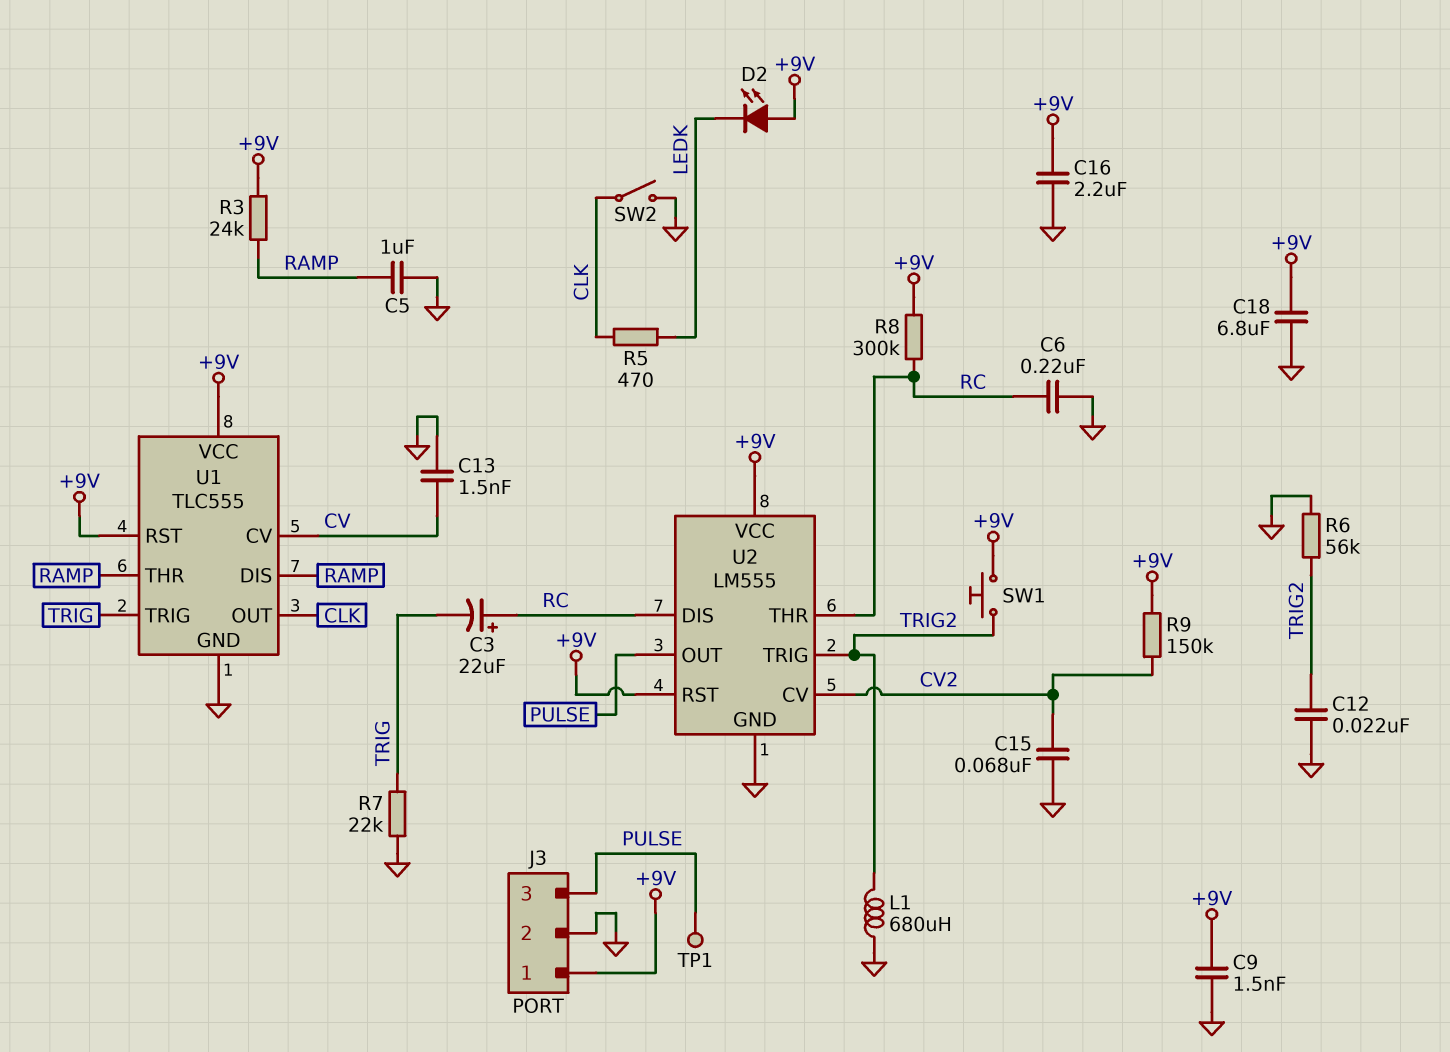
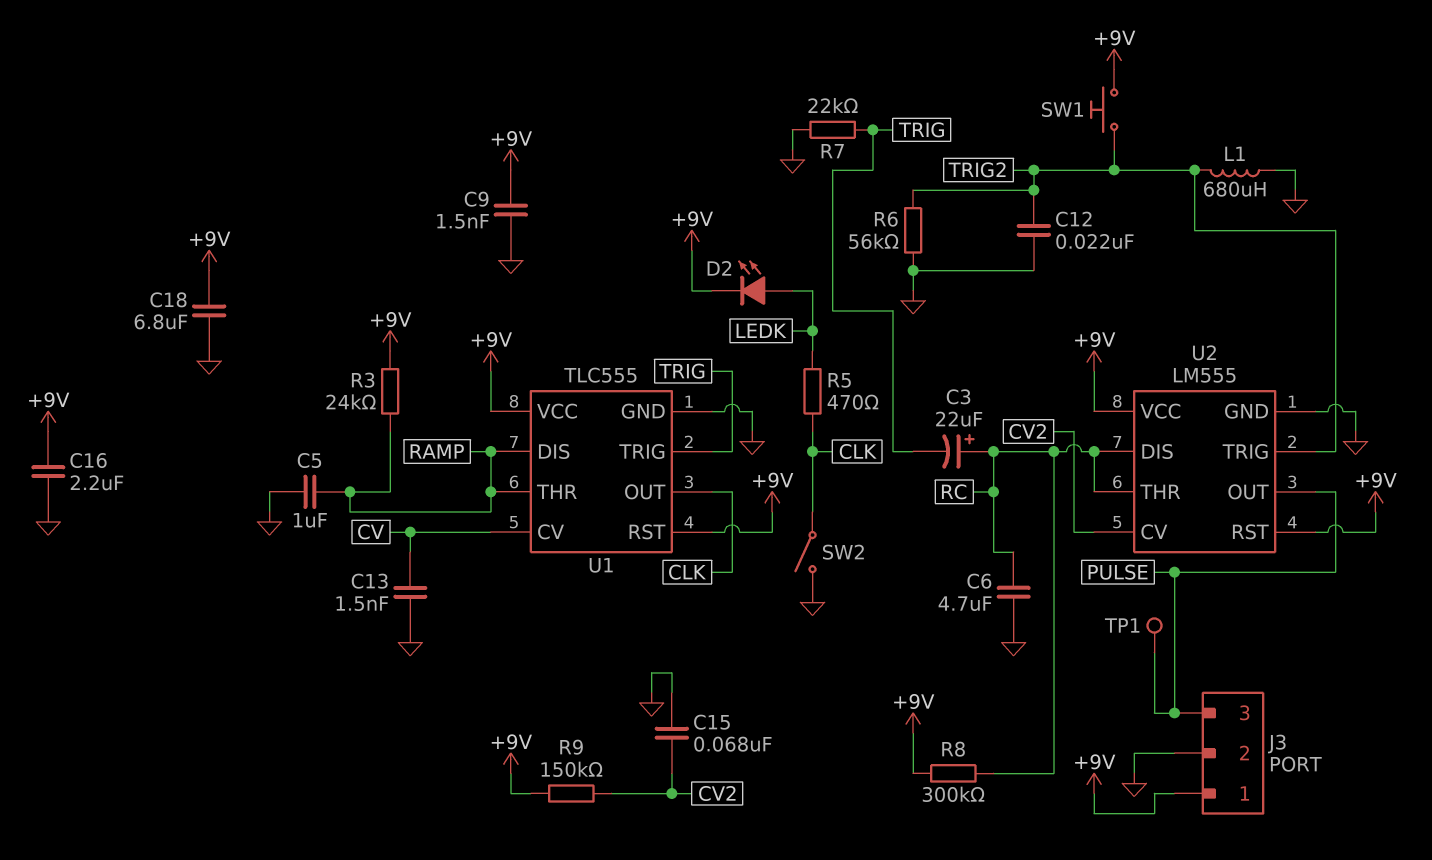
C6: 220nF (GND, RC) -> 4.7uF (GND, RC)
D2: LED (A +9V, K LEDK) -> LED (A LEDK, K +9V)

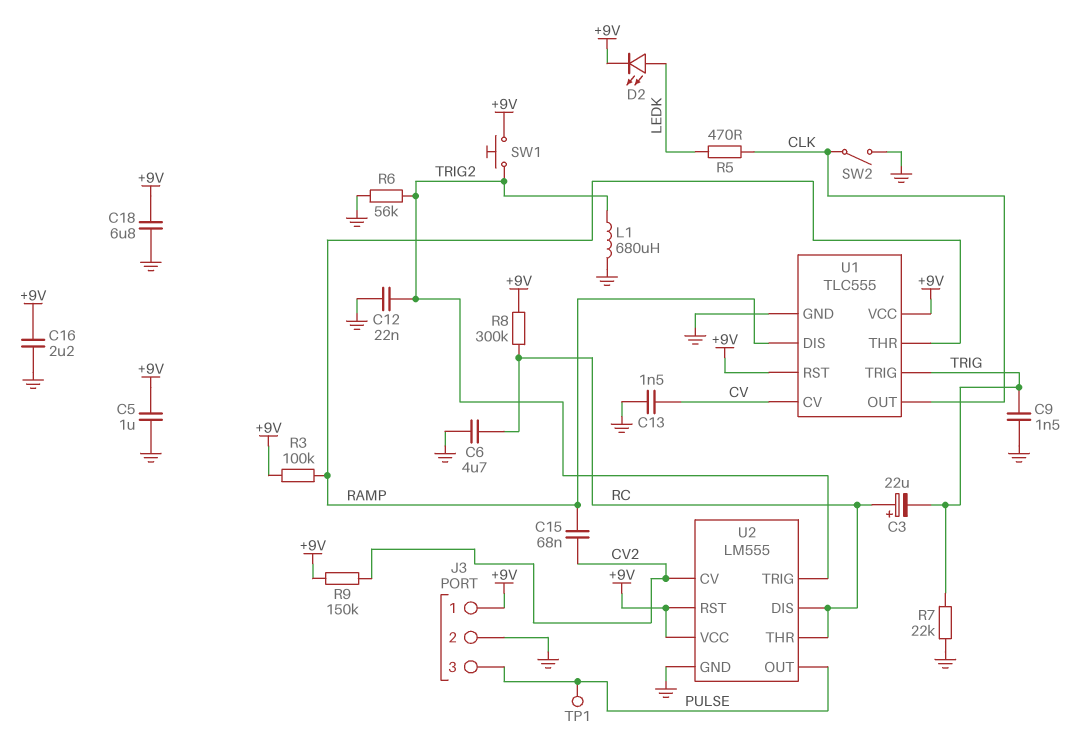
C5: 1uF (GND, RAMP) -> 1uF (+9V, GND)
C9: 1.5nF (+9V, GND) -> 1.5nF (GND, TRIG)
C15: 68nF (CV2, GND) -> 68nF (CV2, RAMP)
R3: 24k (+9V, RAMP) -> 100k (+9V, RAMP)

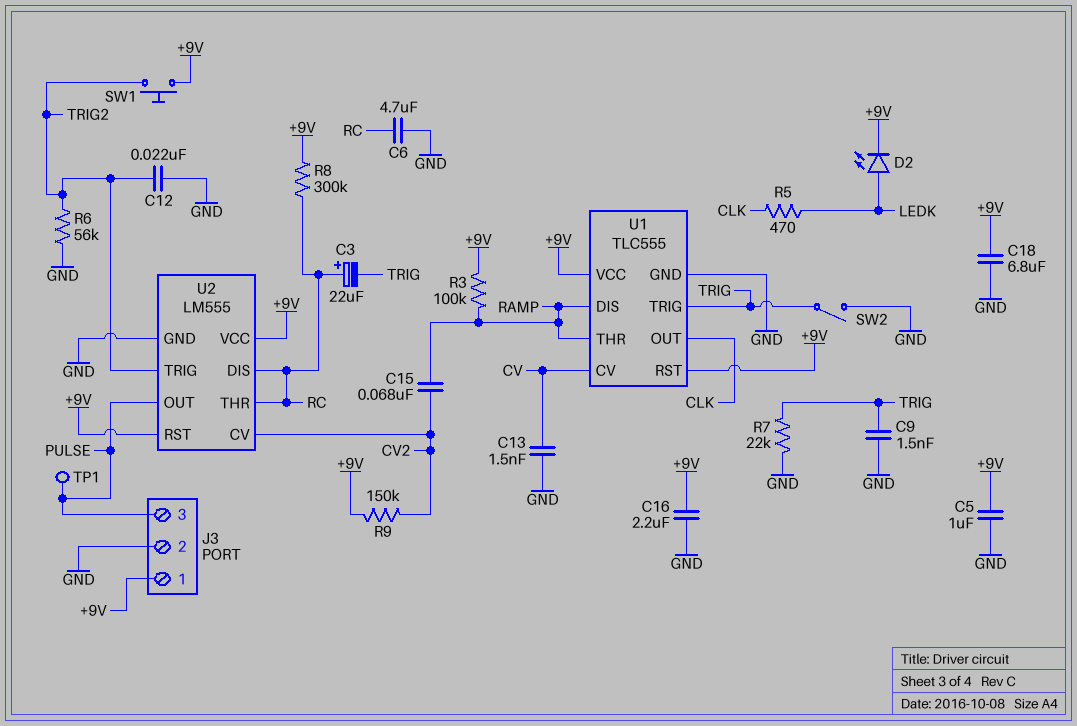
L1: 680uH (GND, TRIG2) -> none
SW2: switch (CLK, GND) -> switch (GND, TRIG)

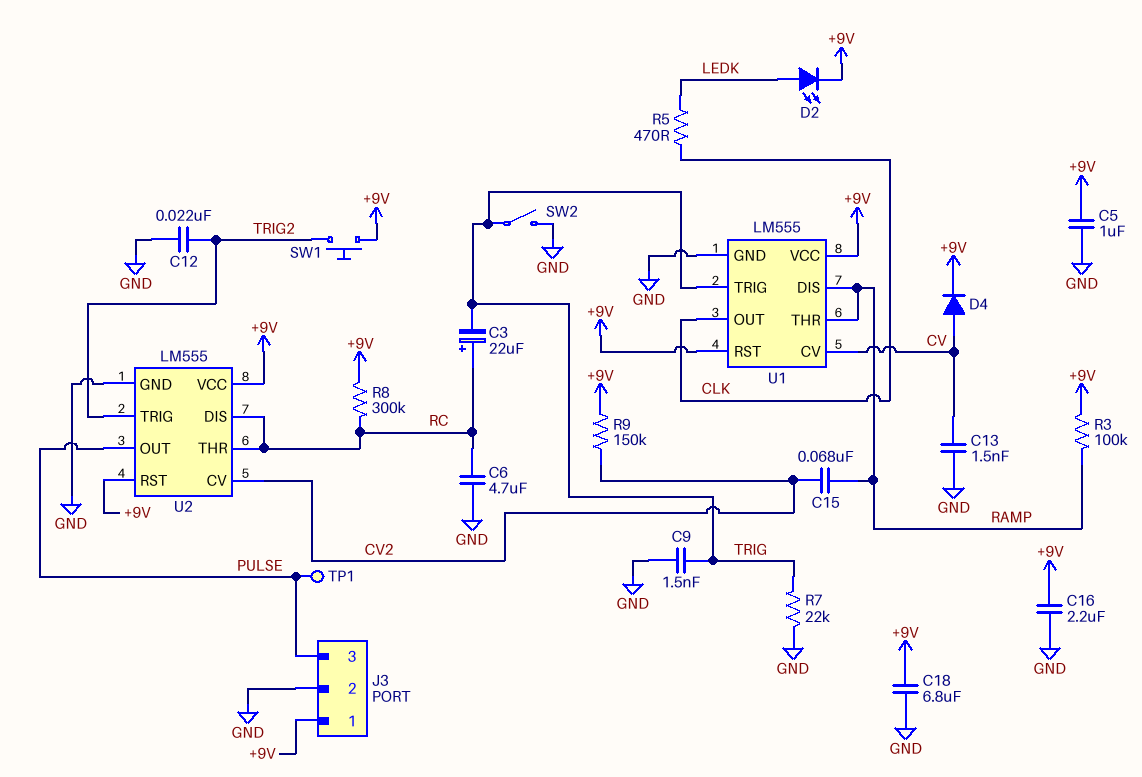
D4: none -> diode (A CV, K +9V)
R6: 56k (GND, TRIG2) -> none
U1: TLC555 -> LM555

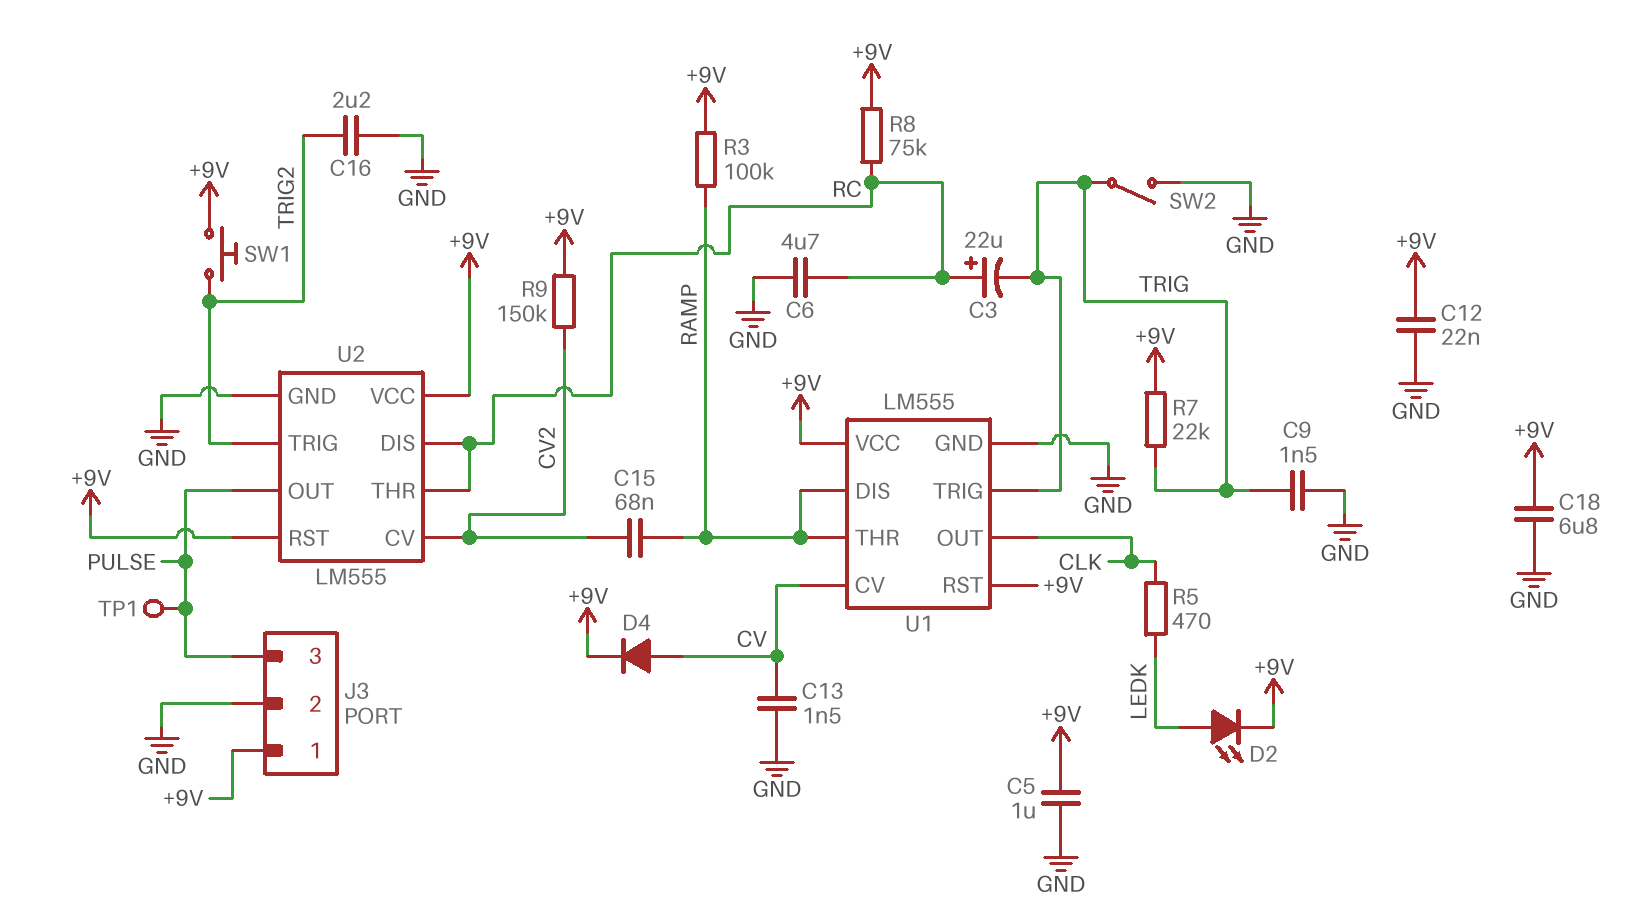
C12: 22nF (GND, TRIG2) -> 22nF (+9V, GND)
C16: 2.2uF (+9V, GND) -> 2.2uF (GND, TRIG2)
R7: 22k (GND, TRIG) -> 22k (+9V, TRIG)
R8: 300k (+9V, RC) -> 75k (+9V, RC)

